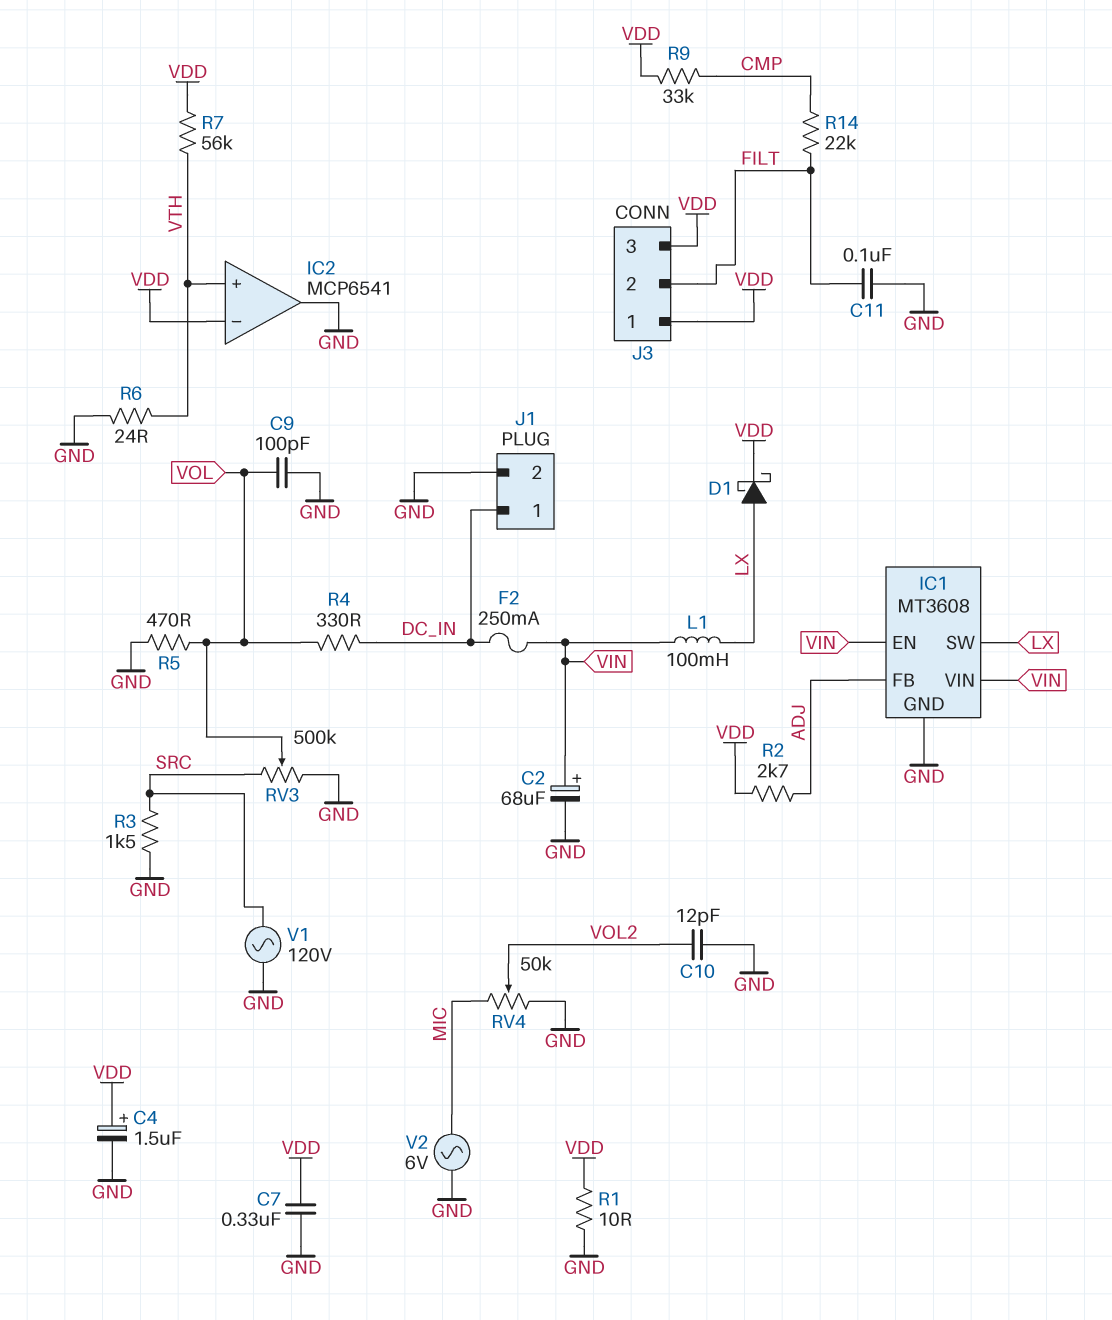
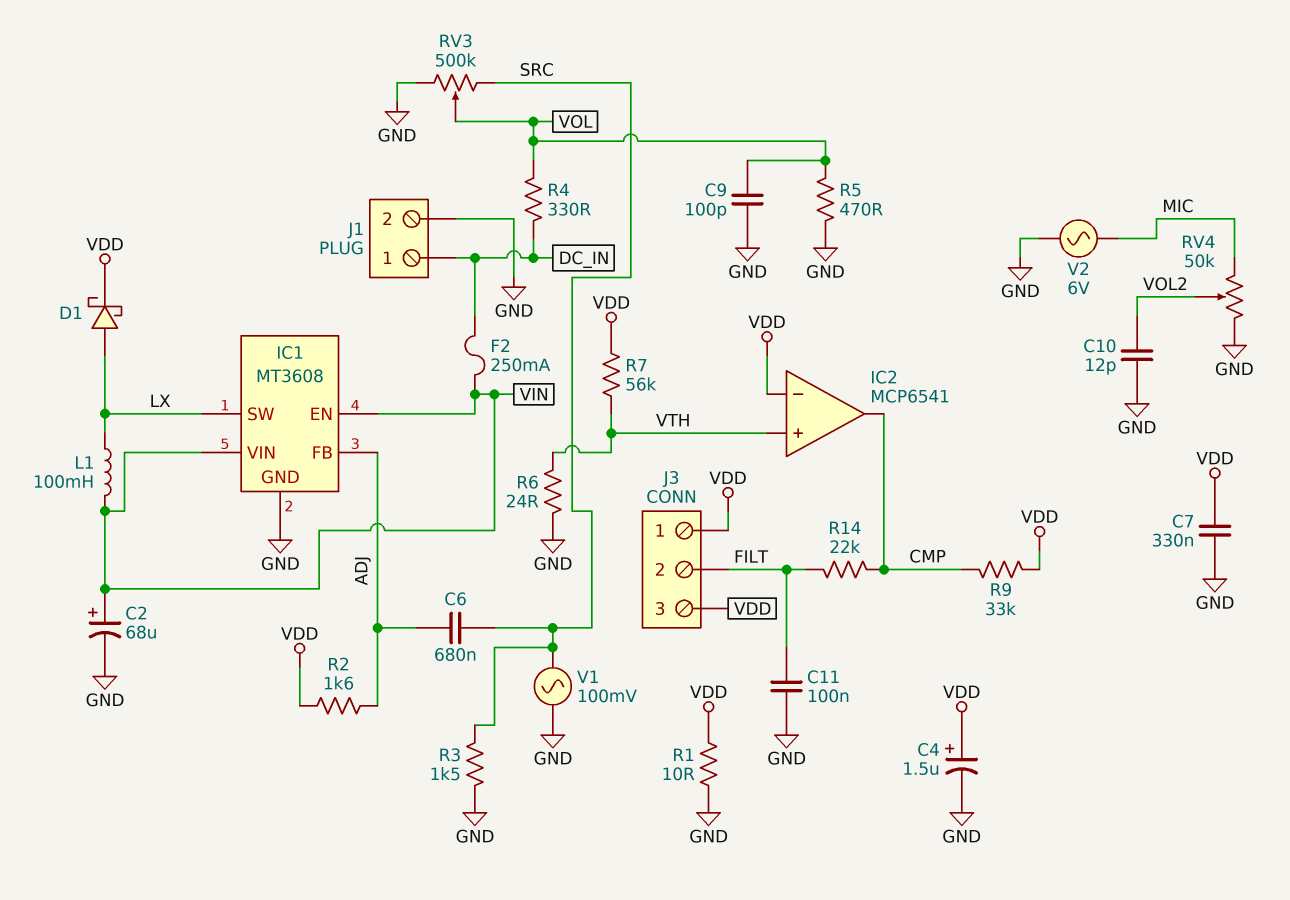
C6: none -> 680nF (ADJ, SRC)
IC2 pin out: GND -> CMP
R2: 2.7k (ADJ, VDD) -> 1.6k (ADJ, VDD)
V1: AC 120V (GND, SRC) -> AC 100mV (GND, SRC)

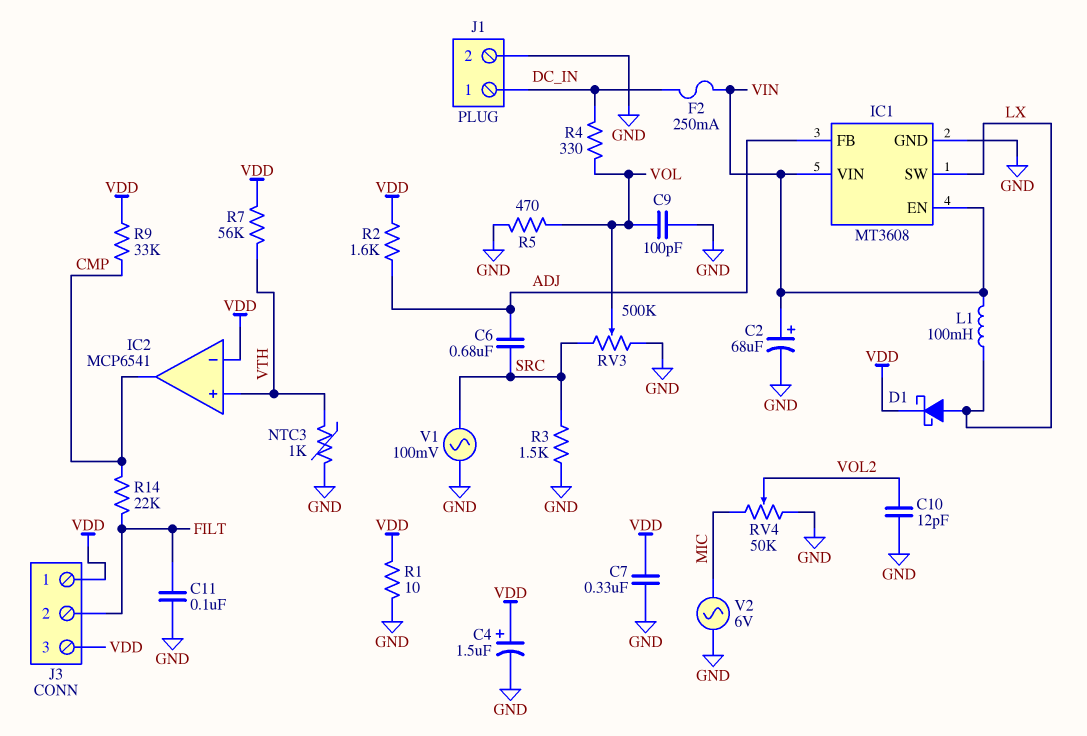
NTC3: none -> 1k (GND, VTH)
R6: 24 (GND, VTH) -> none

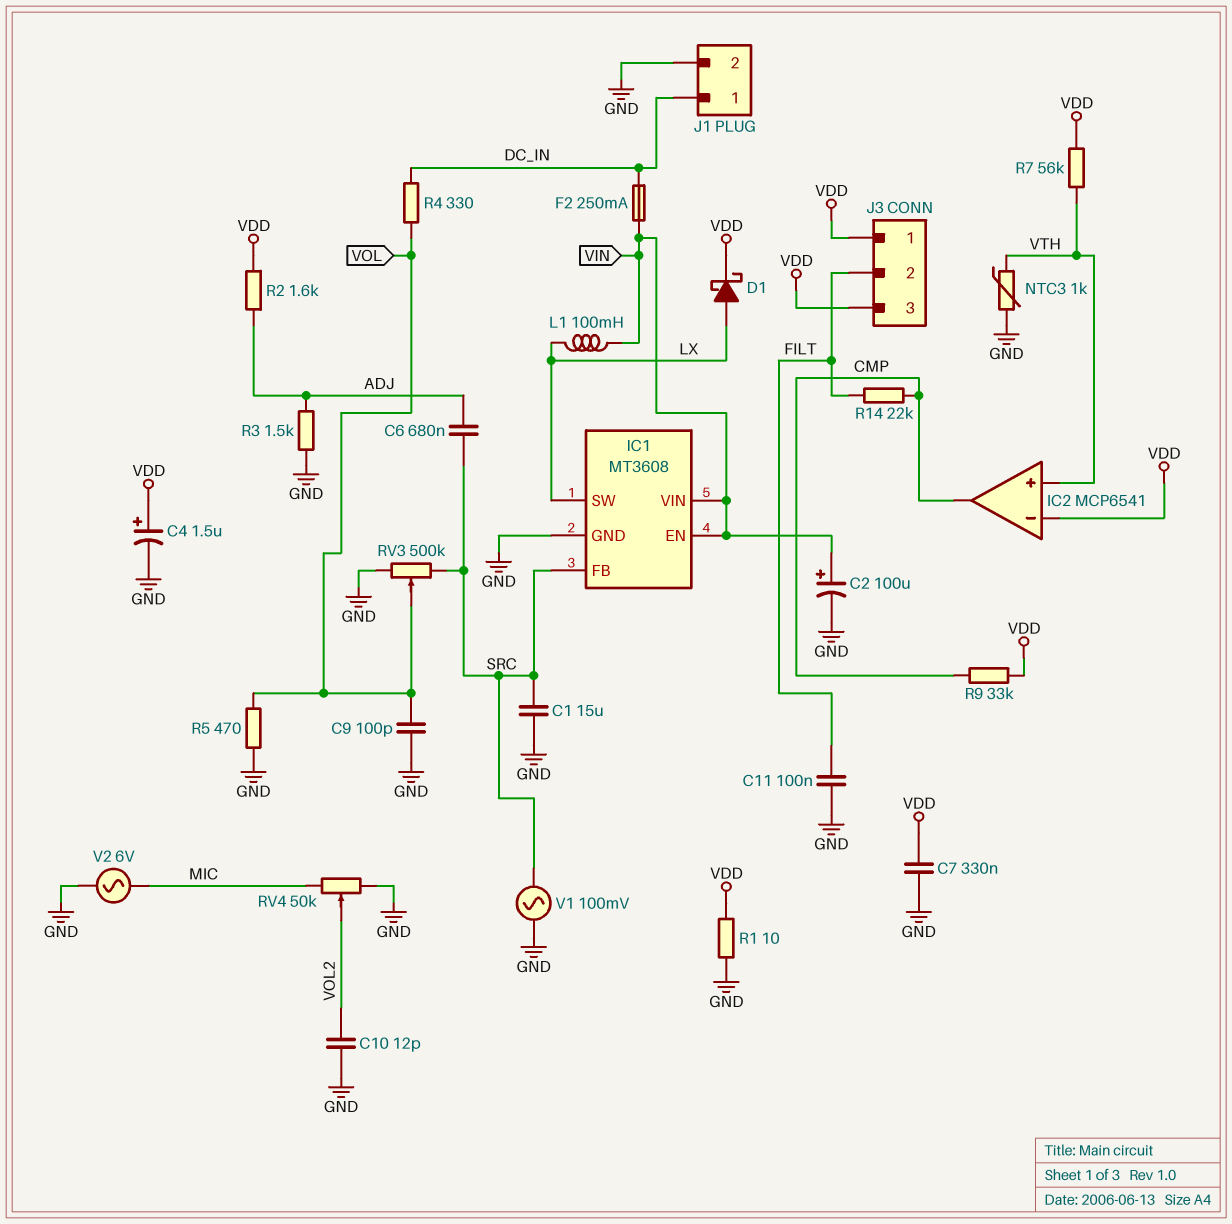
C1: none -> 15uF (GND, SRC)
C2: 68uF (plus VIN, minus GND) -> 100uF (plus VIN, minus GND)
IC1 pin FB: ADJ -> SRC
R3: 1.5k (GND, SRC) -> 1.5k (ADJ, GND)

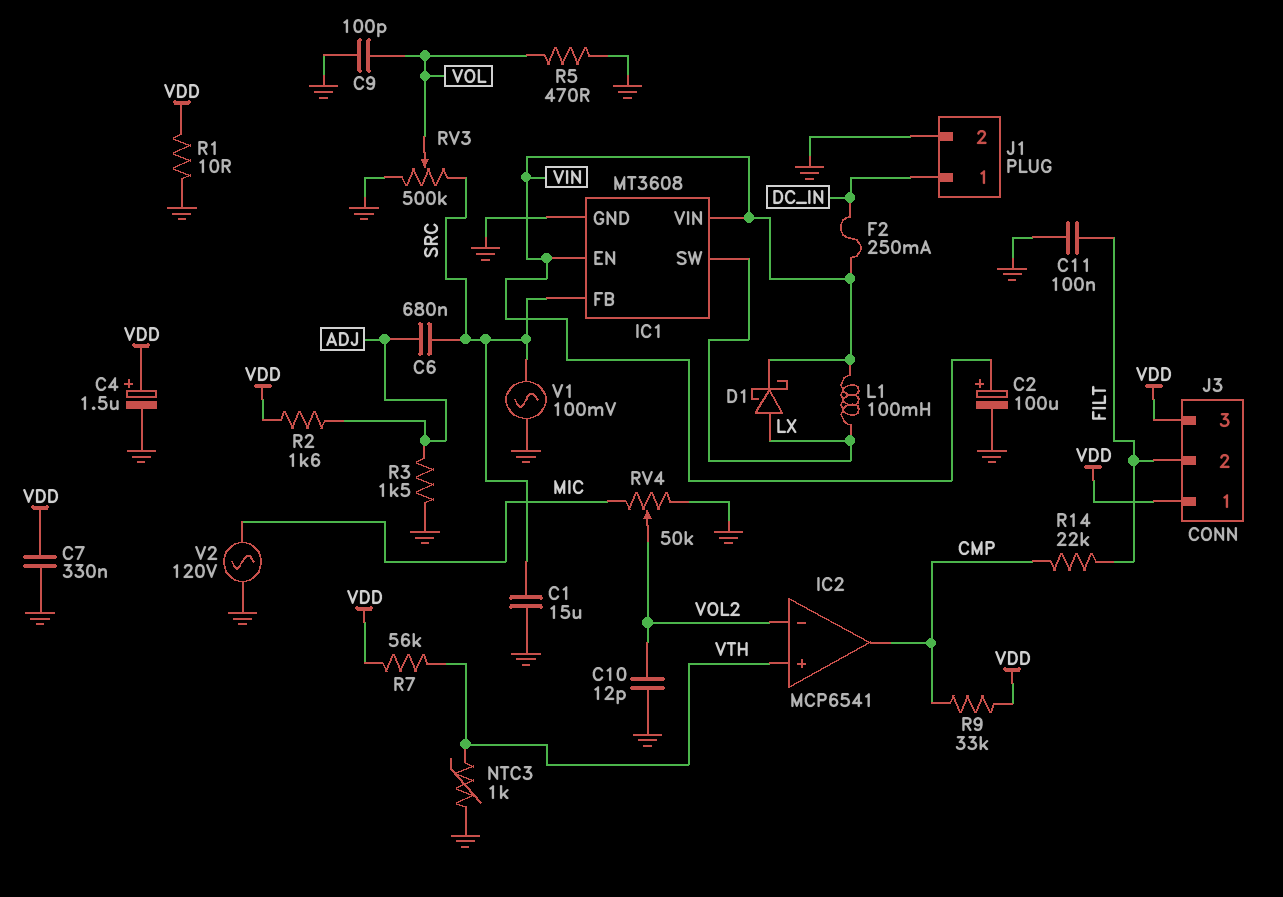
D1: schottky (A LX, K VDD) -> schottky (A LX, K VIN)
IC2 pin in-: VDD -> VOL2
R4: 330 (DC_IN, VOL) -> none
V2: AC 6V (GND, MIC) -> AC 120V (GND, MIC)

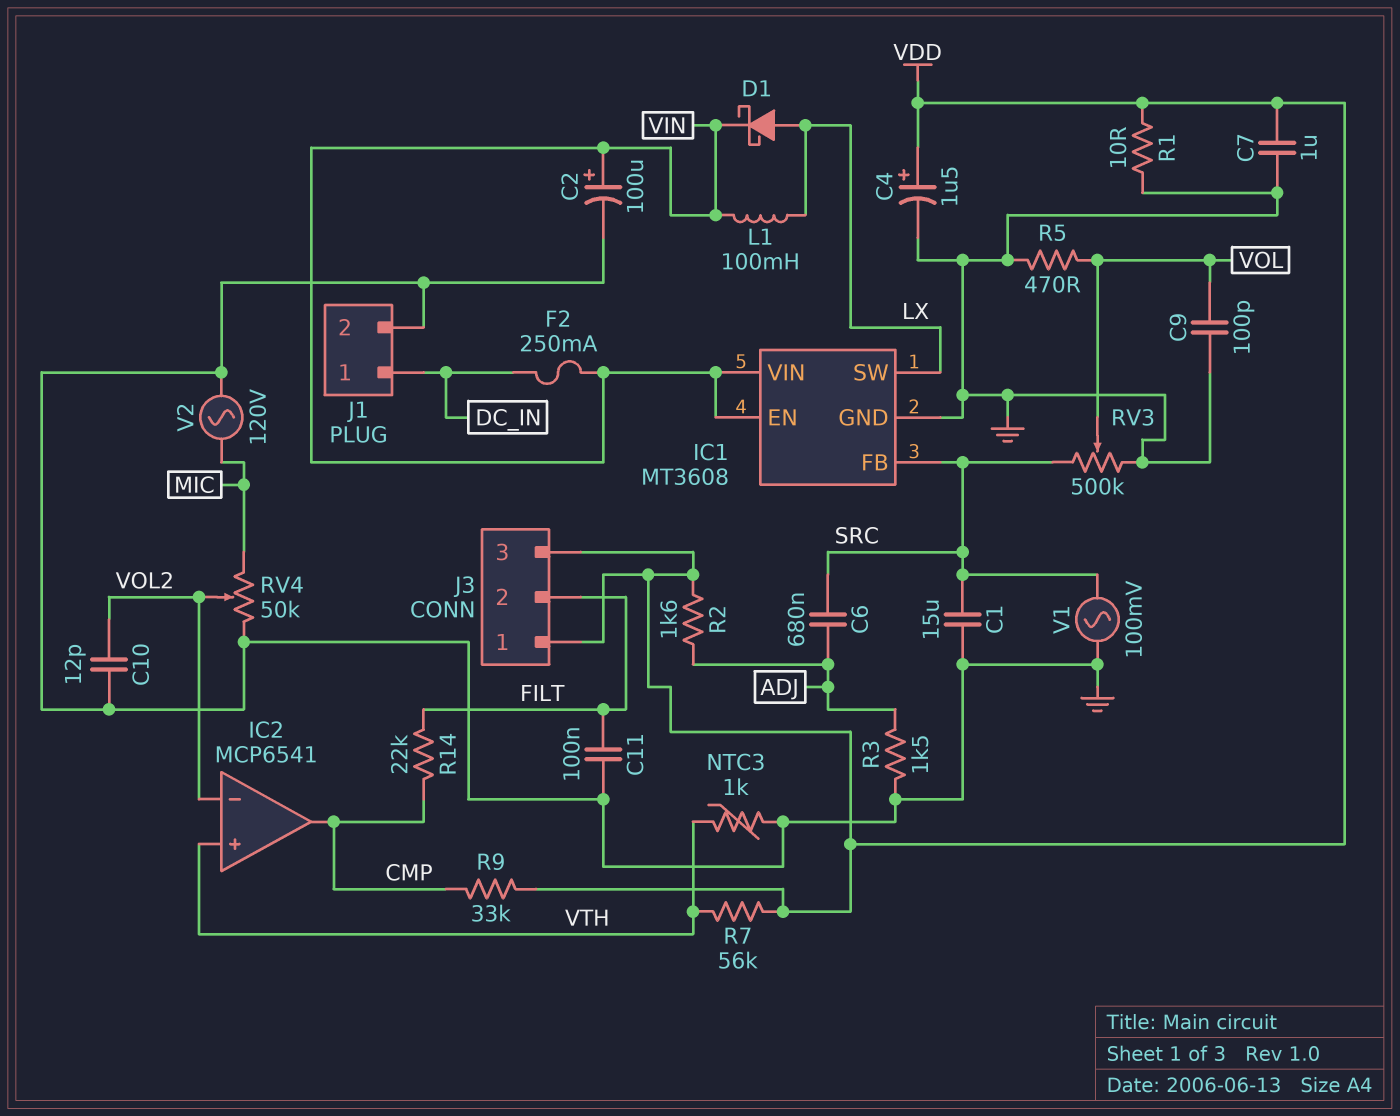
C7: 330nF (GND, VDD) -> 1uF (GND, VDD)

